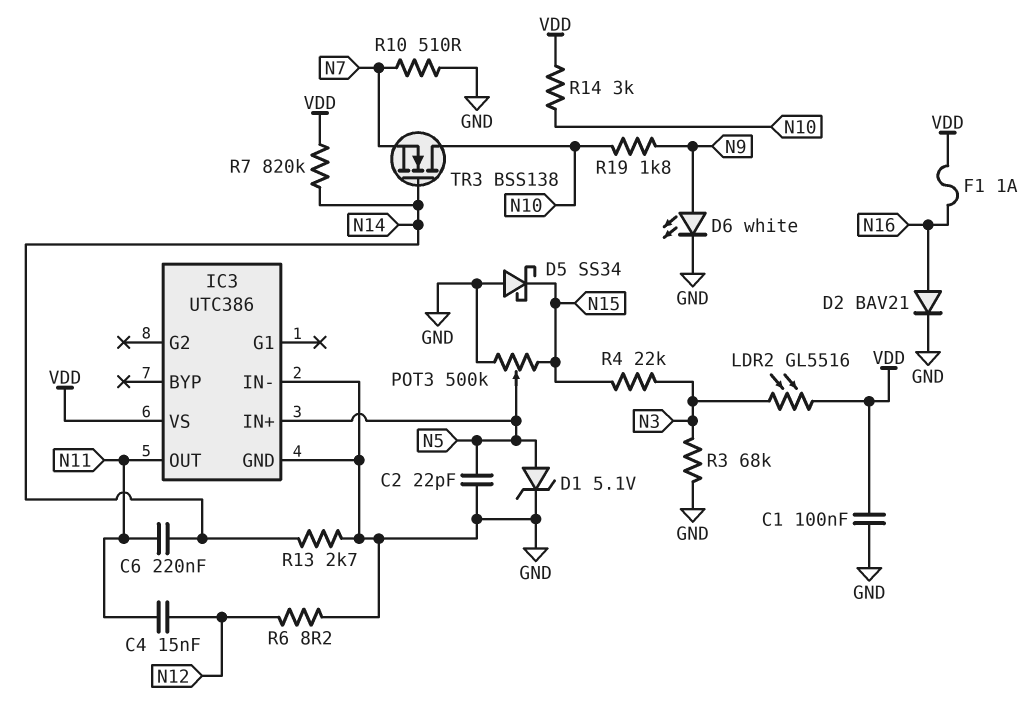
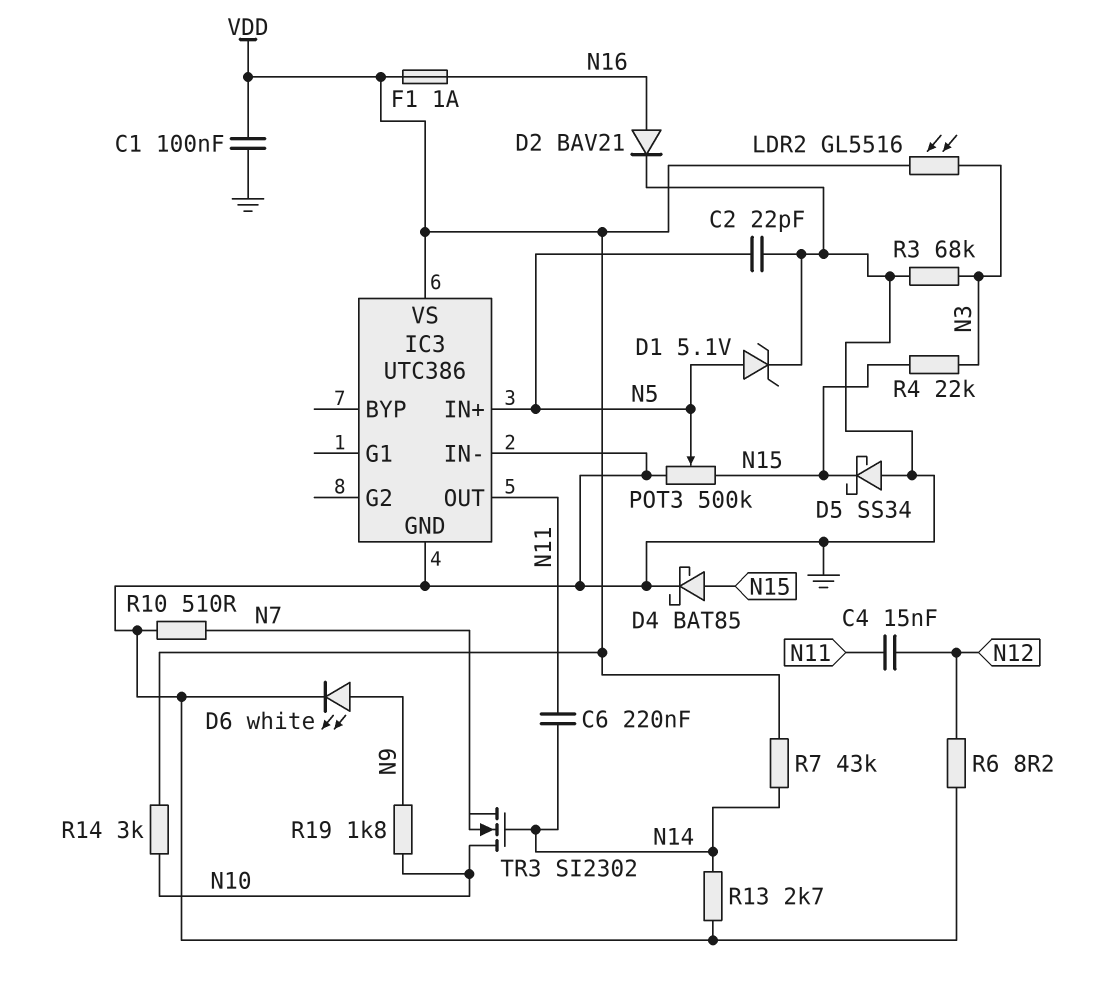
D4: none -> schottky BAT85 (A N15, K GND)
R7: 820k (N14, VDD) -> 43k (N14, VDD)
TR3: NMOS BSS138 (G N14, D N10, S N7) -> NMOS SI2302 (G N14, D N10, S N7)

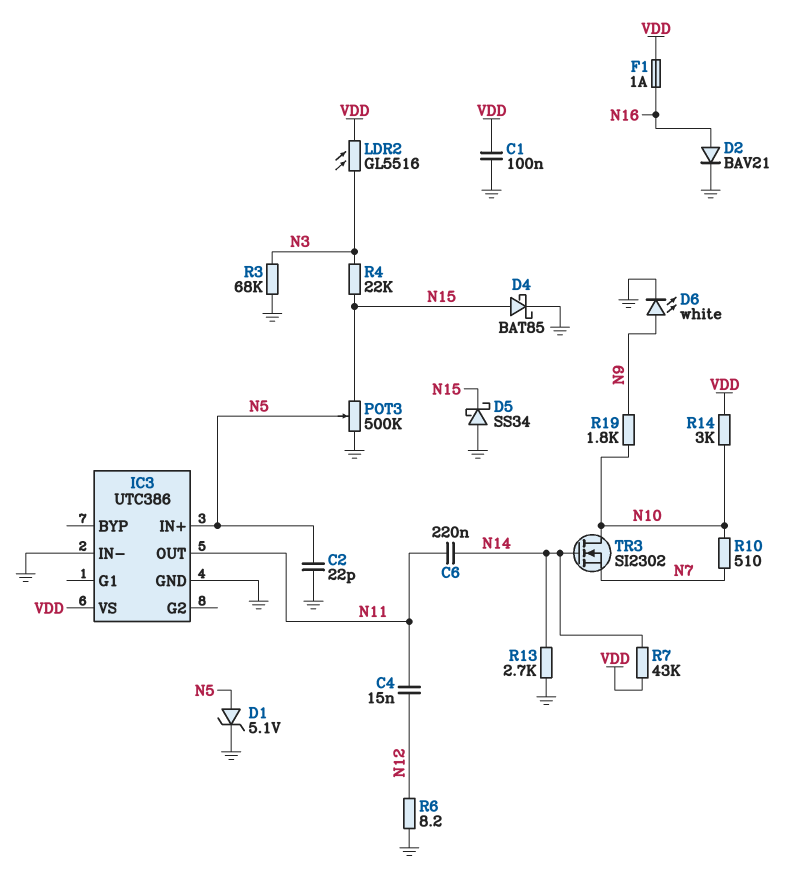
R10: 510 (GND, N7) -> 510 (N7, N10)

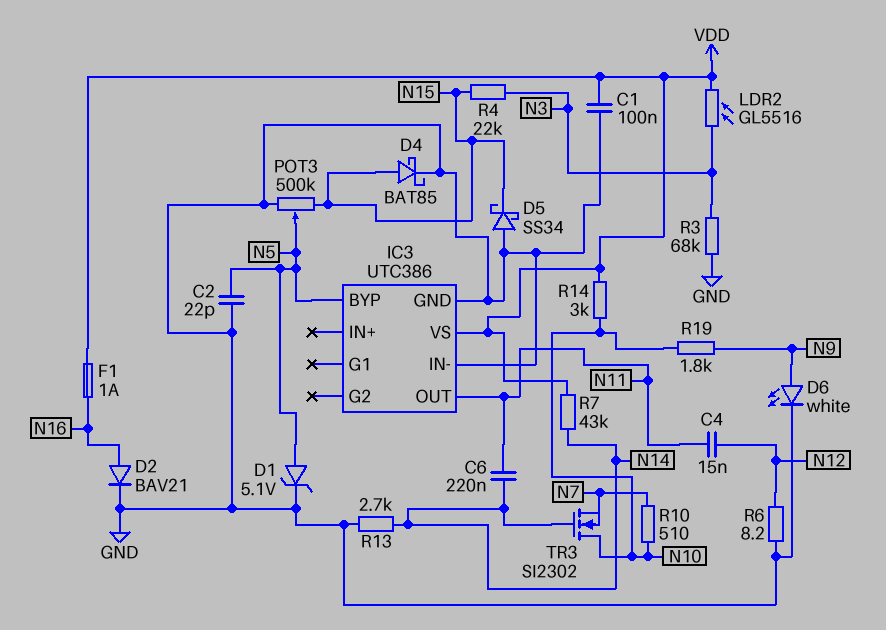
IC3 pin BYP: none -> N5
IC3 pin IN+: N5 -> none

